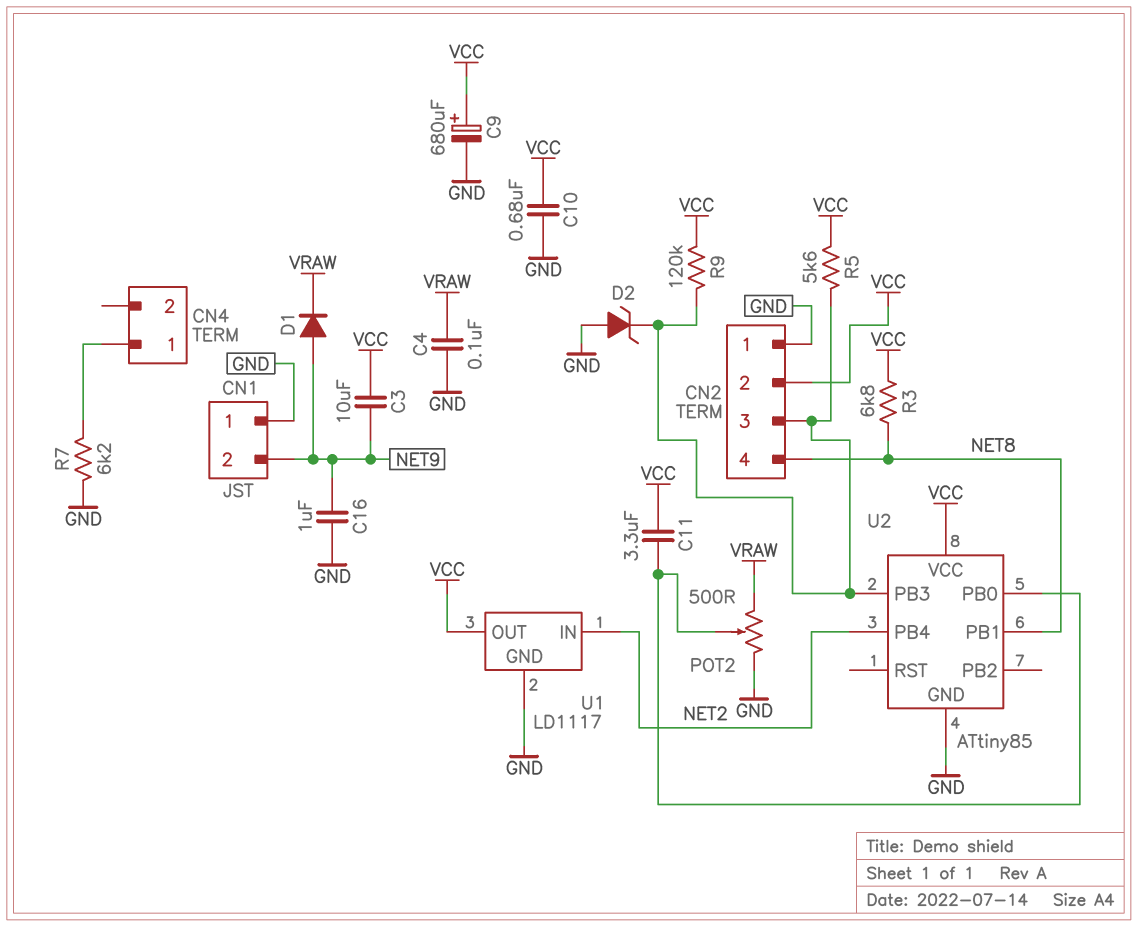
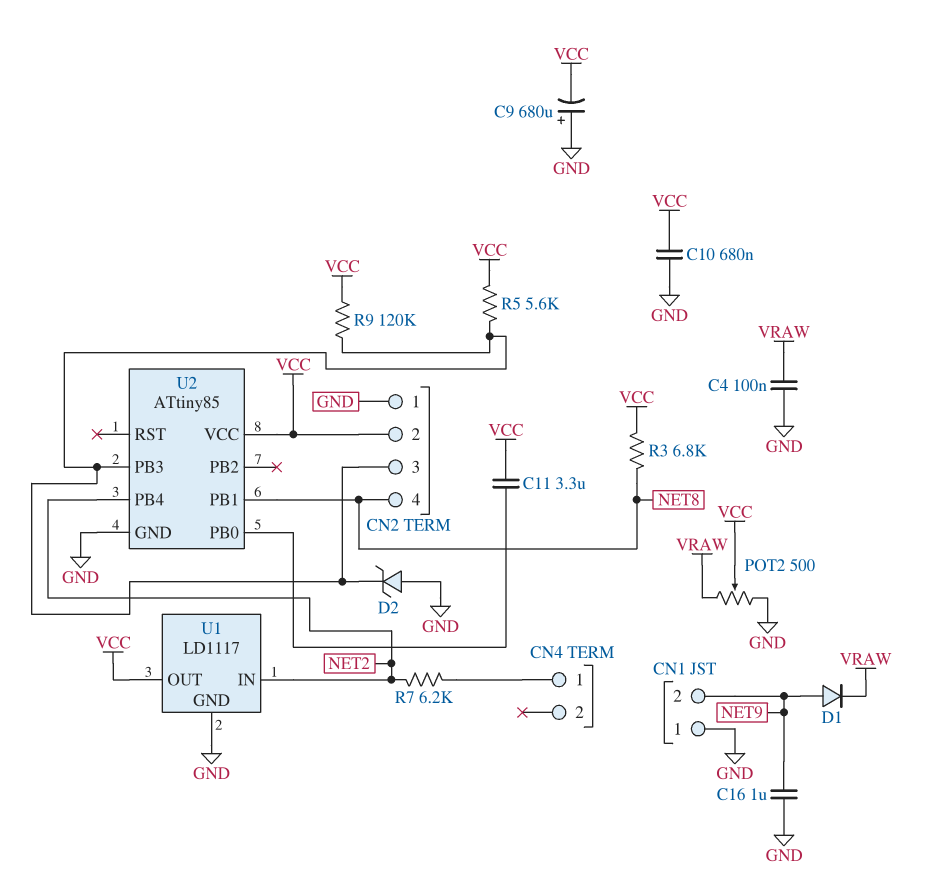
C3: 10uF (NET9, VCC) -> none
C9: 680uF (plus VCC, minus GND) -> 680uF (plus GND, minus VCC)
POT2: 500 (GND, VRAW, wiper U2/PB0) -> 500 (GND, VRAW, wiper VCC)
R7: 6.2k (CN4/1, GND) -> 6.2k (CN4/1, NET2)

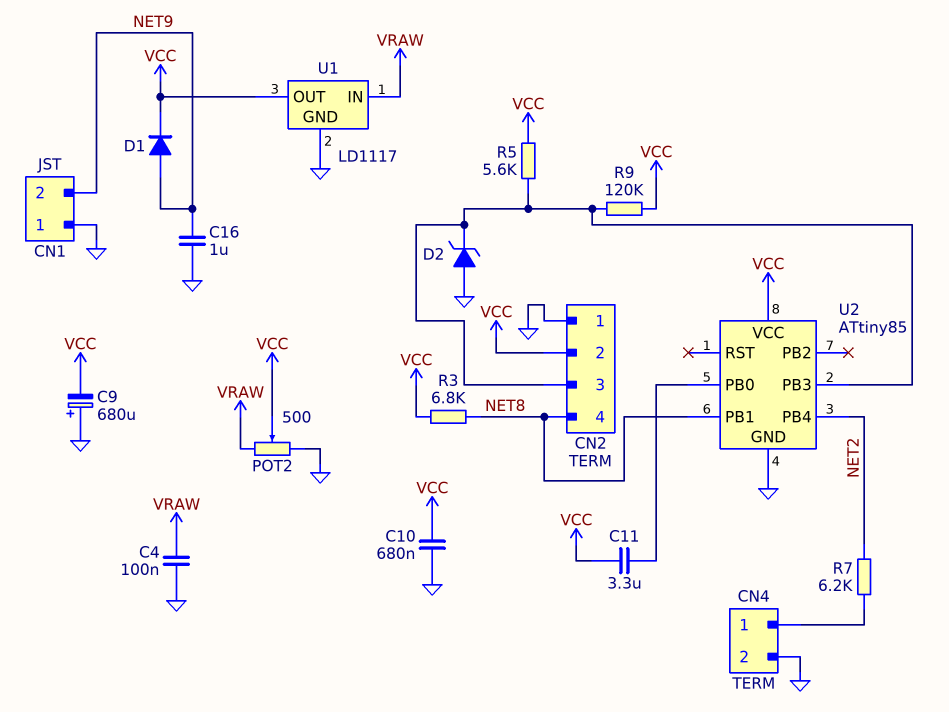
CN4 pin 2: none -> GND
D1: diode (A NET9, K VRAW) -> diode (A NET9, K VCC)
U1 pin IN: NET2 -> VRAW

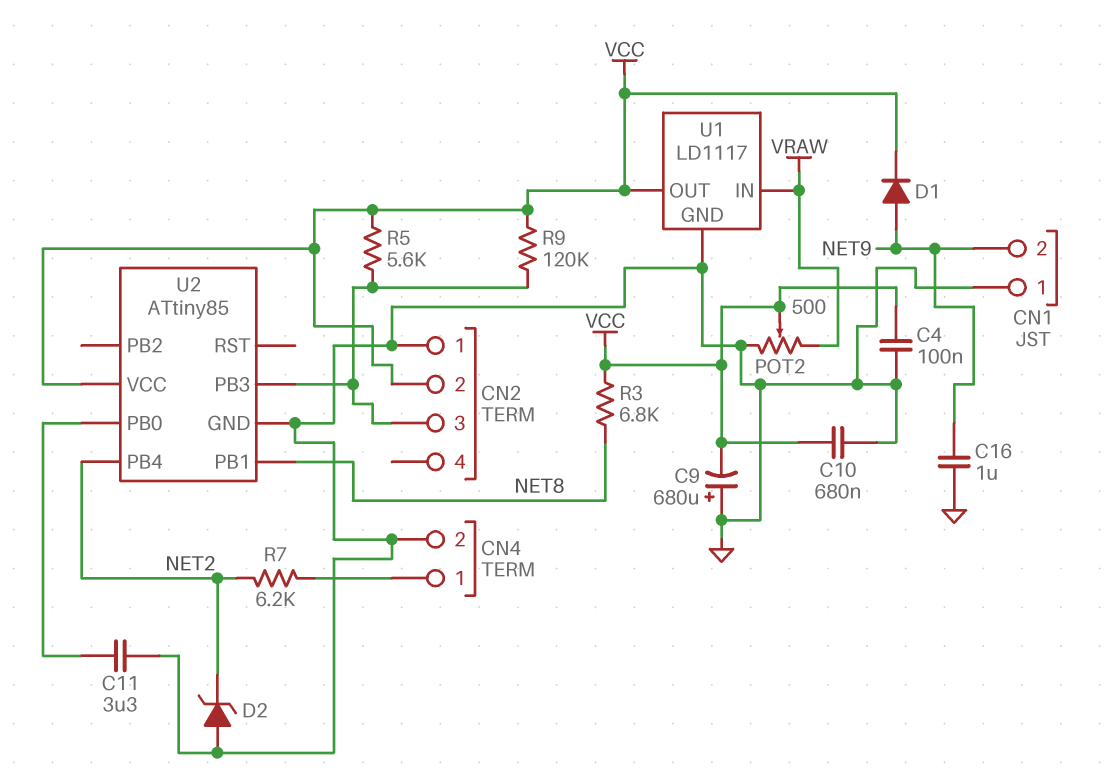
C4: 100nF (GND, VRAW) -> 100nF (GND, VCC)
C11: 3.3uF (U2/PB0, VCC) -> 3.3uF (GND, U2/PB0)
CN2 pin 4: NET8 -> none
D2: zener (A GND, K CN2/3) -> zener (A GND, K NET2)

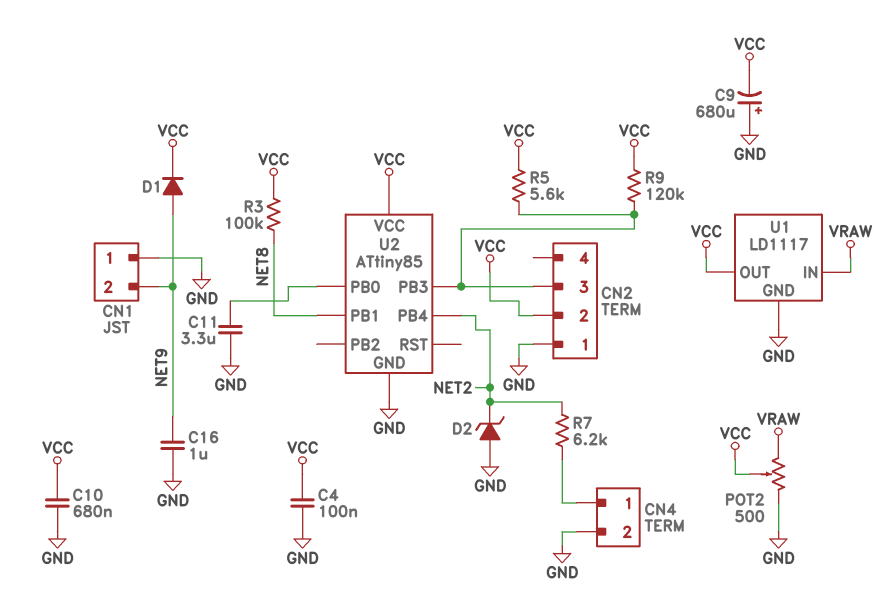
R3: 6.8k (NET8, VCC) -> 100k (NET8, VCC)

